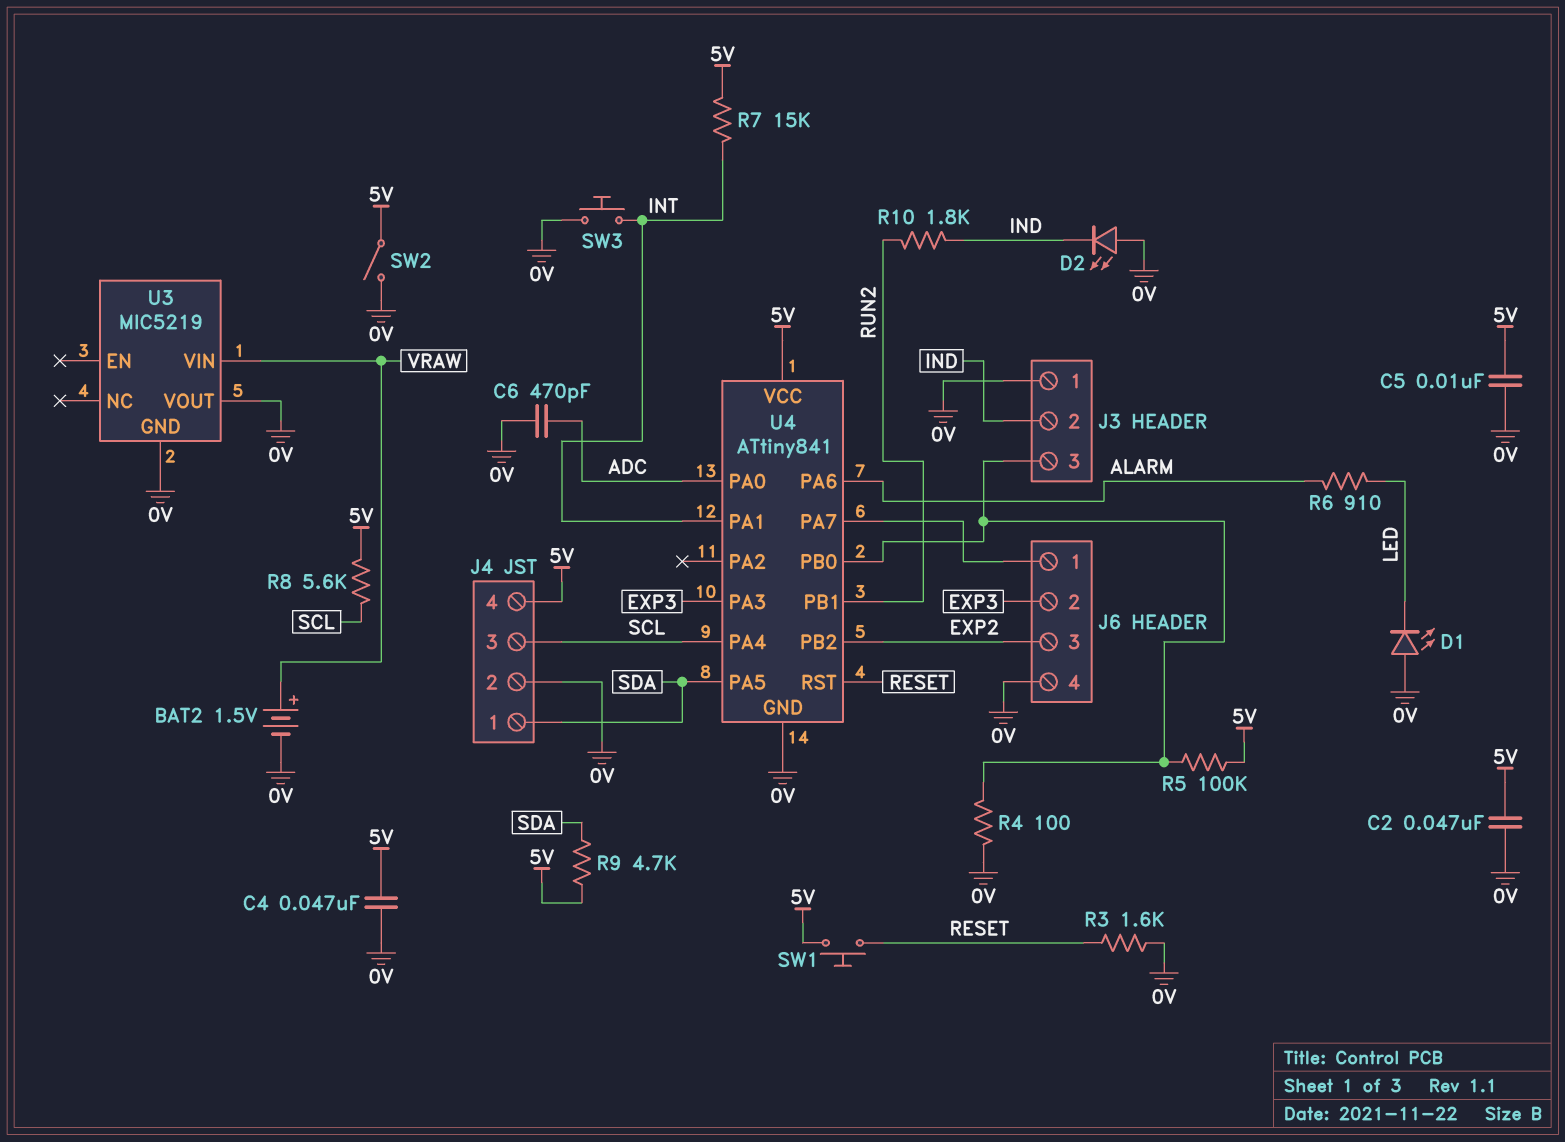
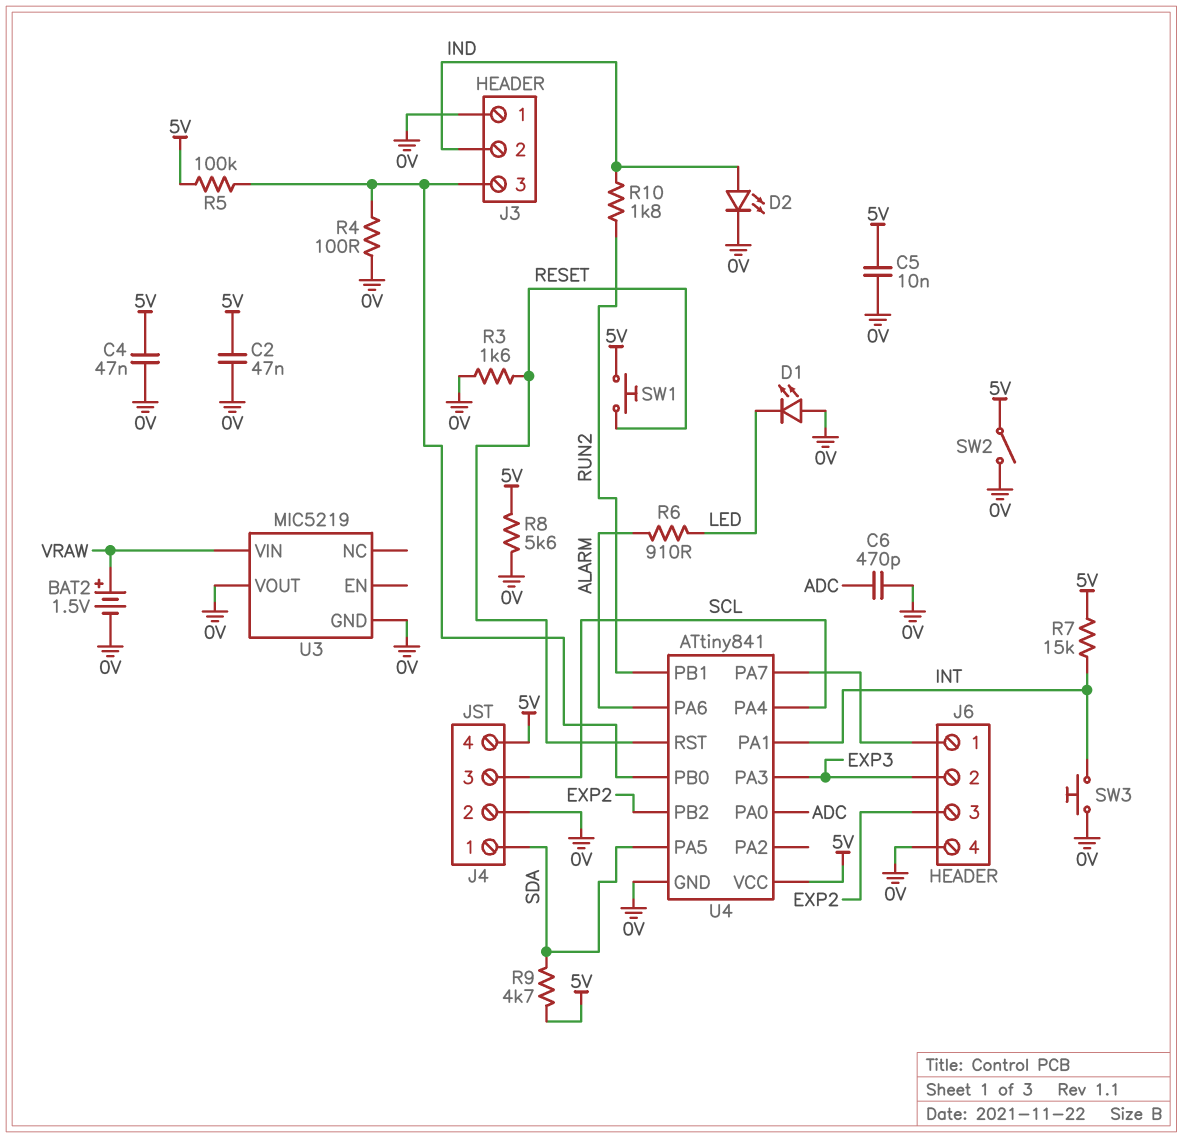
D2: LED (A 0V, K IND) -> LED (A IND, K 0V)
R8: 5.6k (5V, SCL) -> 5.6k (0V, 5V)

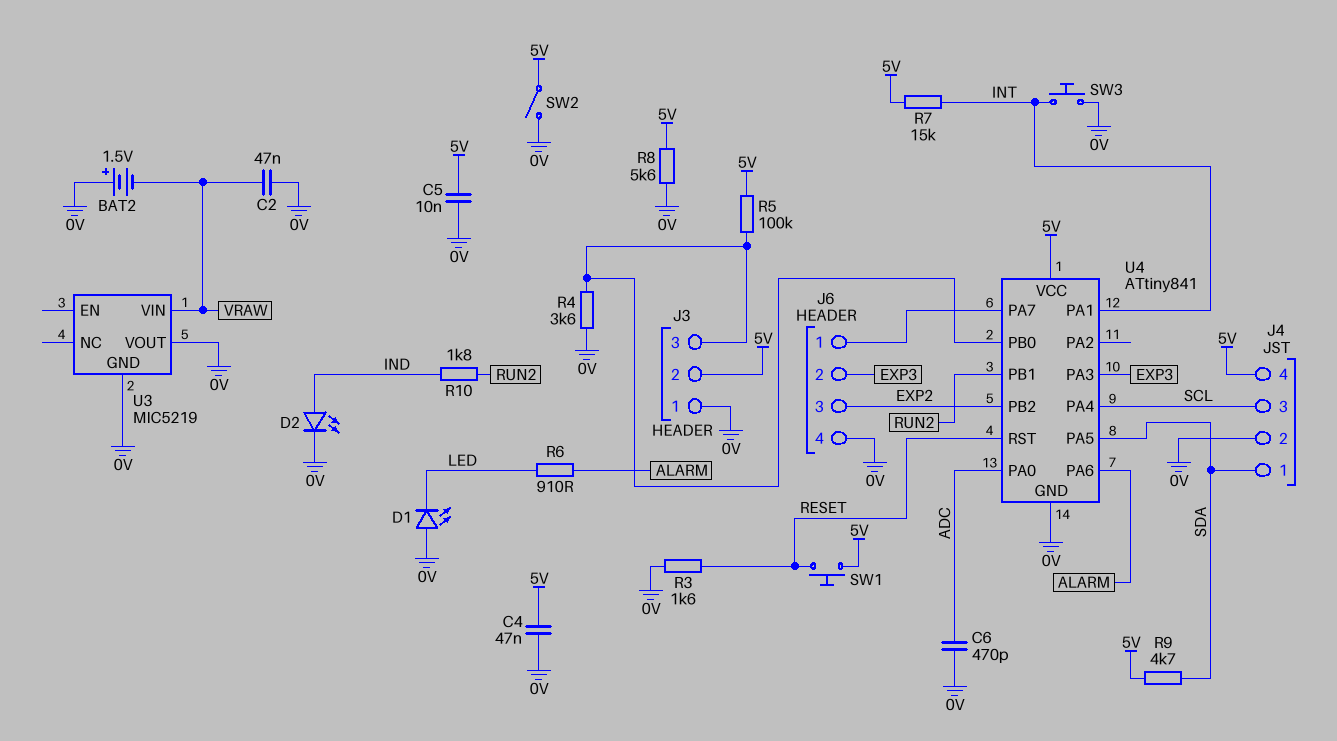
BAT2: 1.5V (plus VRAW, minus 0V) -> 1.5V (plus 0V, minus VRAW)
C2: 47nF (0V, 5V) -> 47nF (0V, VRAW)
J3 pin 2: IND -> 5V
R4: 100 (0V, J3/3) -> 3.6k (0V, J3/3)

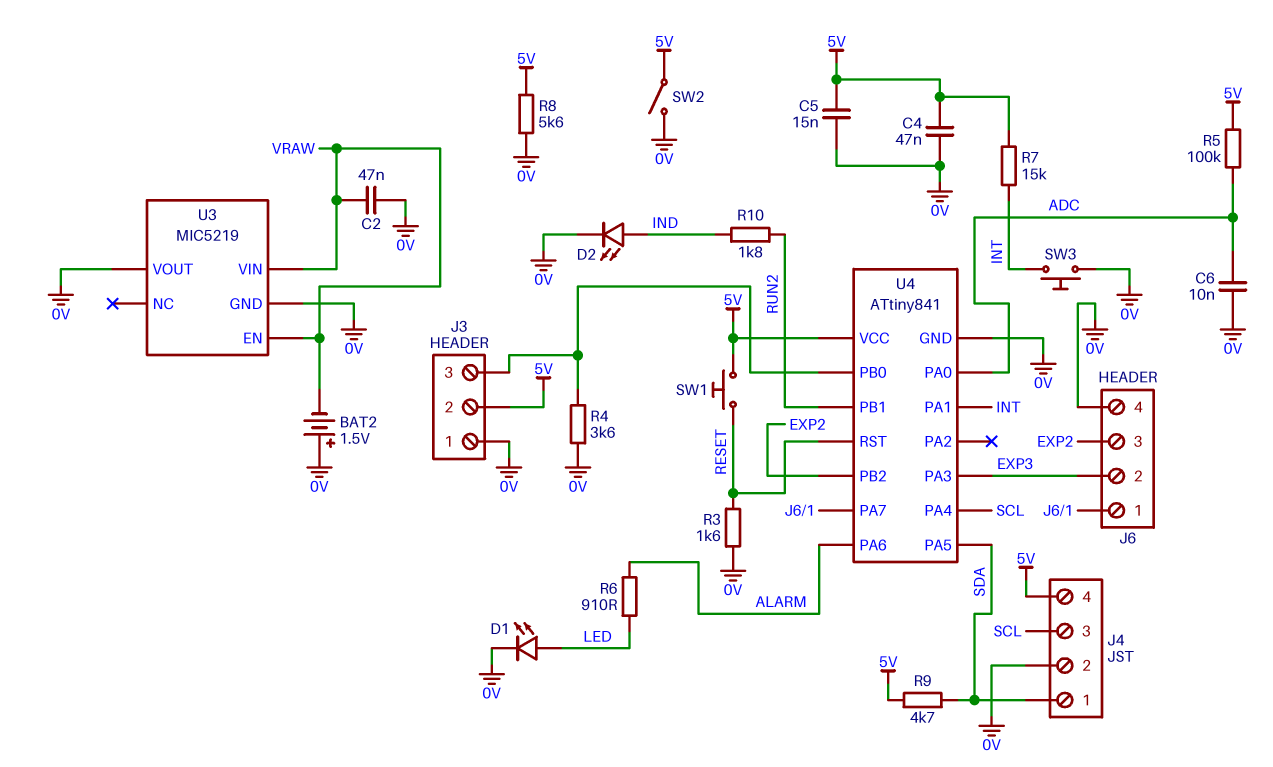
C5: 10nF (0V, 5V) -> 15nF (0V, 5V)
C6: 470pF (0V, ADC) -> 10nF (0V, ADC)
D1: LED (A 0V, K LED) -> LED (A LED, K 0V)
R5: 100k (5V, J3/3) -> 100k (5V, ADC)
U3 pin EN: none -> VRAW

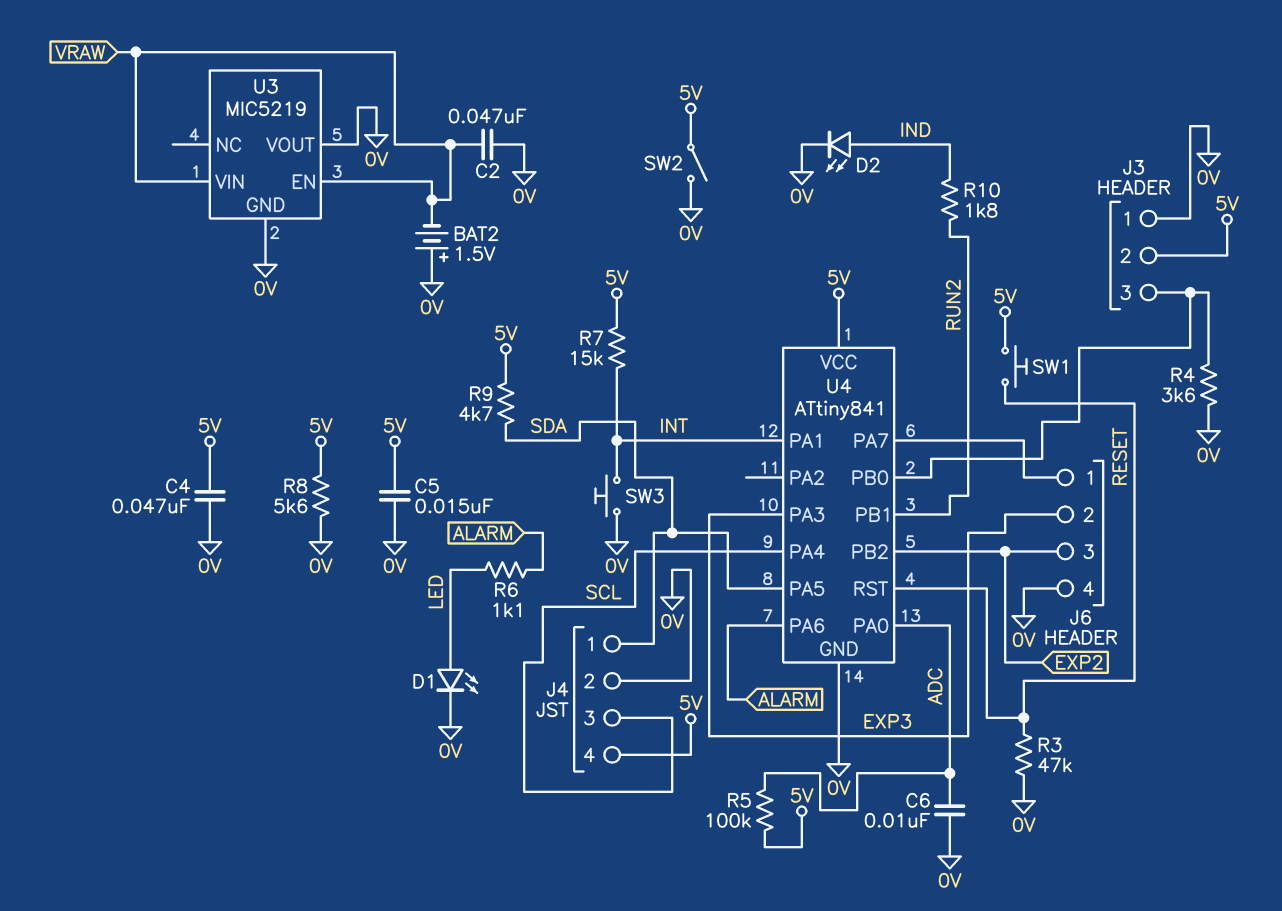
R3: 1.6k (0V, RESET) -> 47k (0V, RESET)
R6: 910 (ALARM, LED) -> 1.1k (ALARM, LED)

